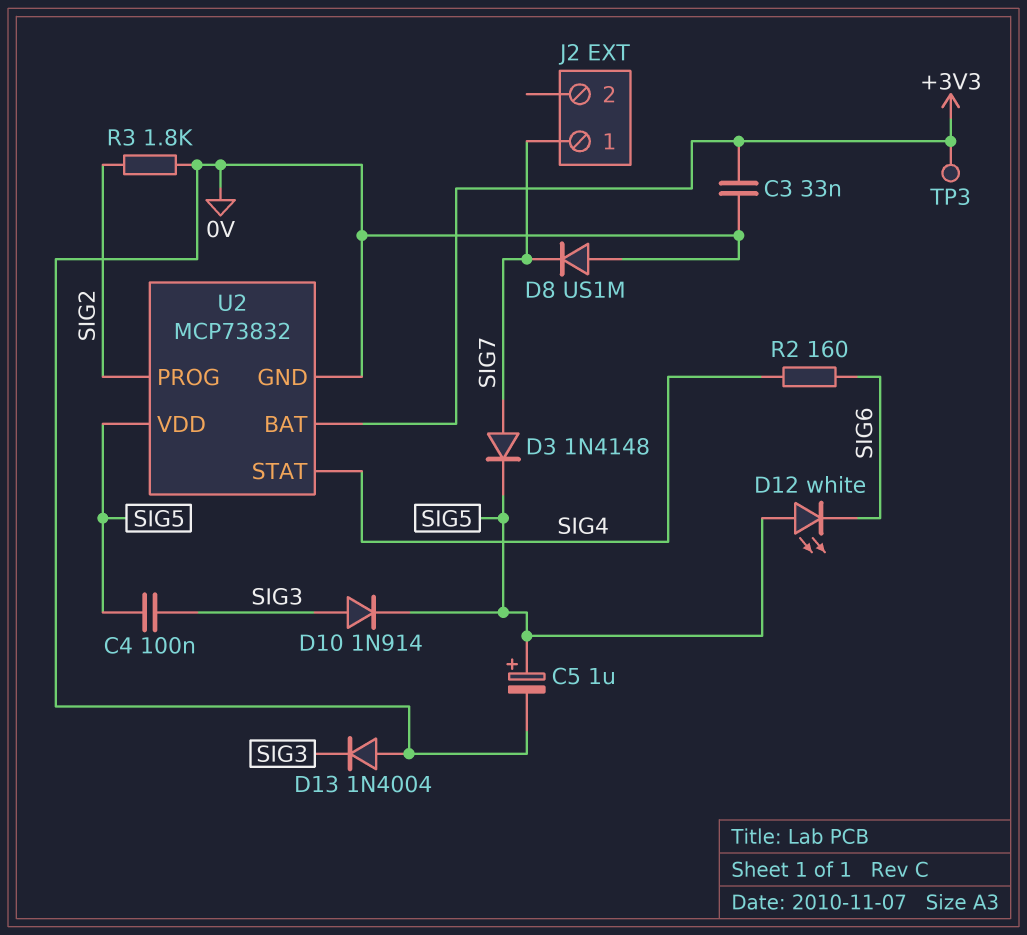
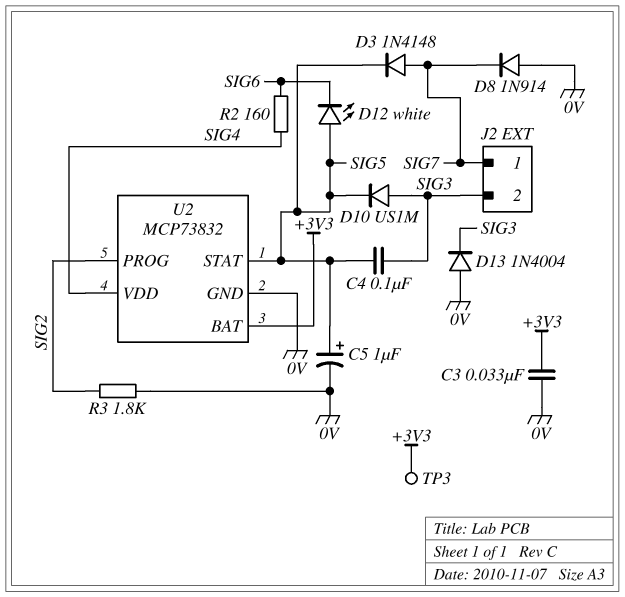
D8: diode US1M (A 0V, K SIG7) -> diode 1N914 (A 0V, K SIG7)
D10: diode 1N914 (A SIG3, K SIG5) -> diode US1M (A SIG3, K SIG5)
J2 pin 2: none -> SIG3
U2 pin STAT: SIG4 -> SIG5
U2 pin VDD: SIG5 -> SIG4

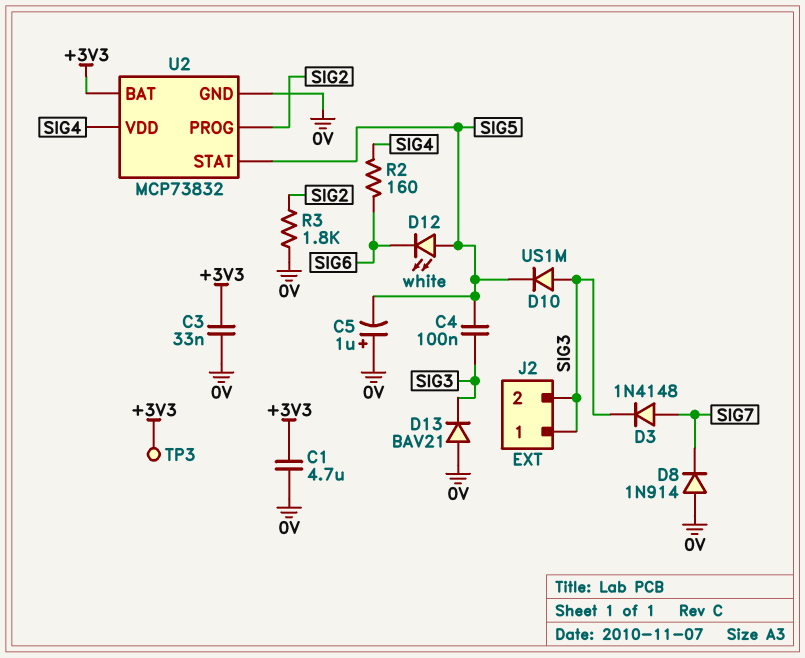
C1: none -> 4.7uF (+3V3, 0V)
C5: 1uF (plus SIG5, minus 0V) -> 1uF (plus 0V, minus SIG5)
D3: diode 1N4148 (A SIG7, K SIG5) -> diode 1N4148 (A SIG7, K SIG3)
D13: diode 1N4004 (A 0V, K SIG3) -> diode BAV21 (A 0V, K SIG3)
J2 pin 1: SIG7 -> SIG3

